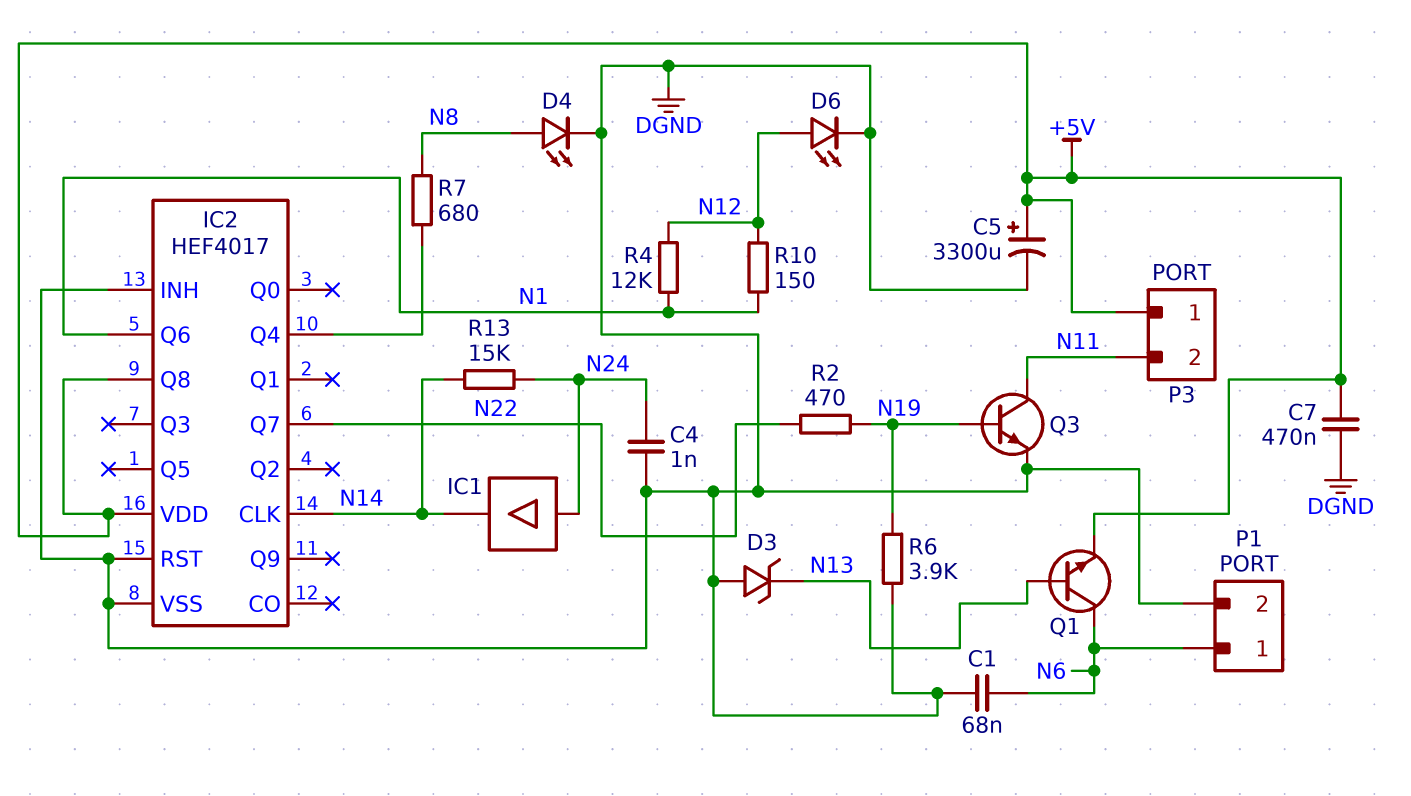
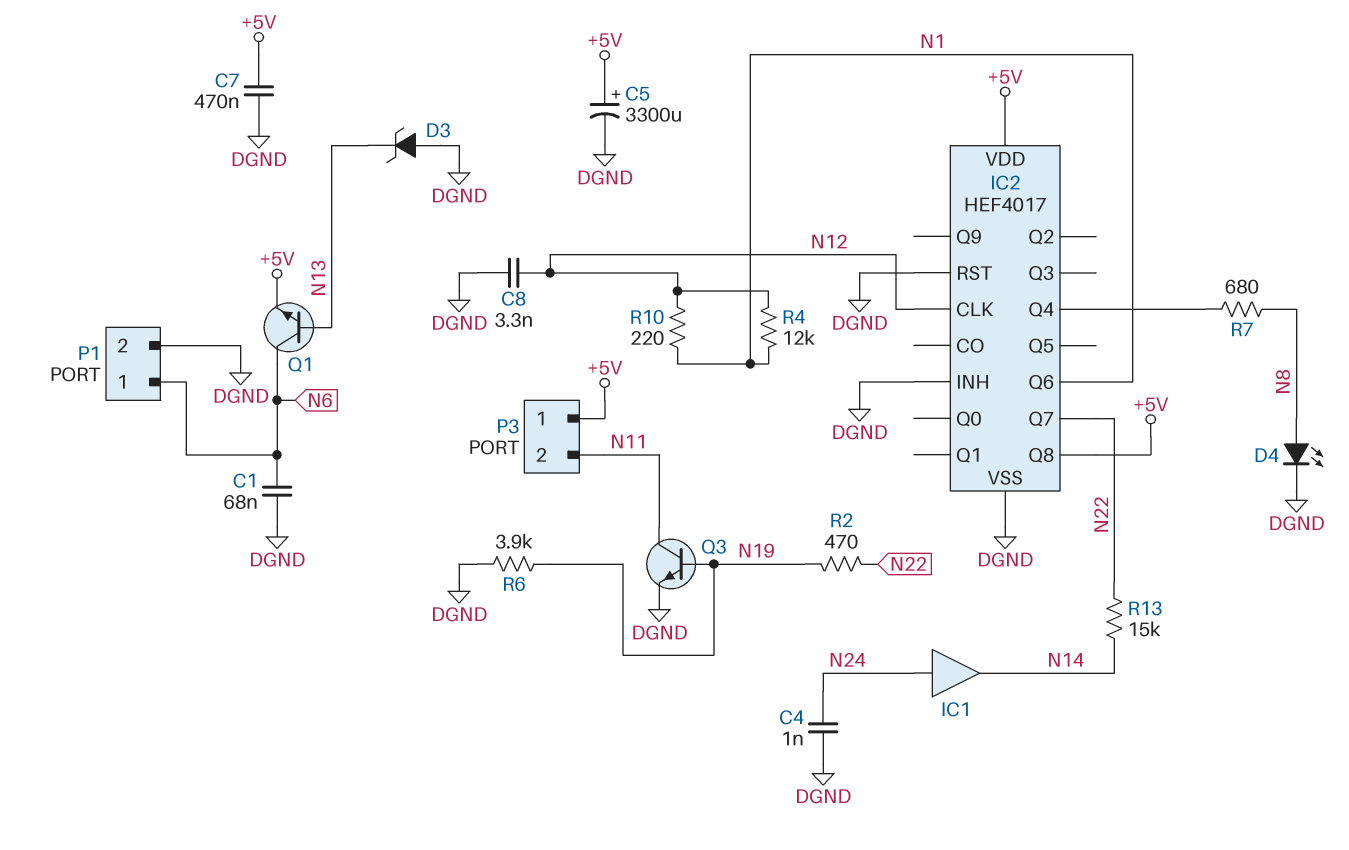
C8: none -> 3.3nF (DGND, N12)
D6: LED (A N12, K DGND) -> none
IC2 pin CLK: N14 -> N12
R10: 150 (N1, N12) -> 220 (N1, N12)
R13: 15k (N14, N24) -> 15k (N14, N22)

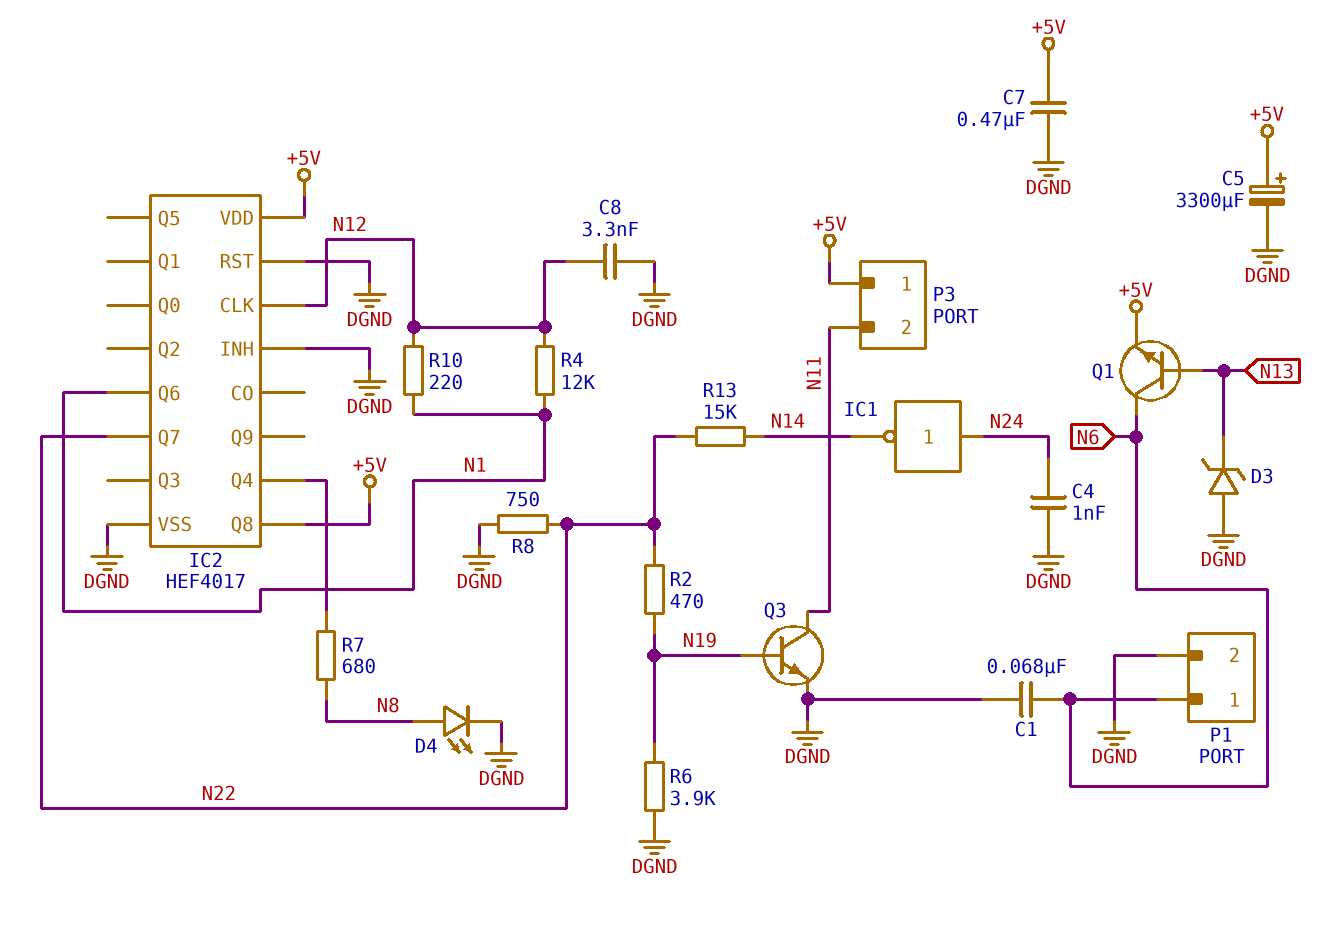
IC1: buffer (in N24, out N14) -> NOT (in N24, out N14)
R8: none -> 750 (DGND, N22)

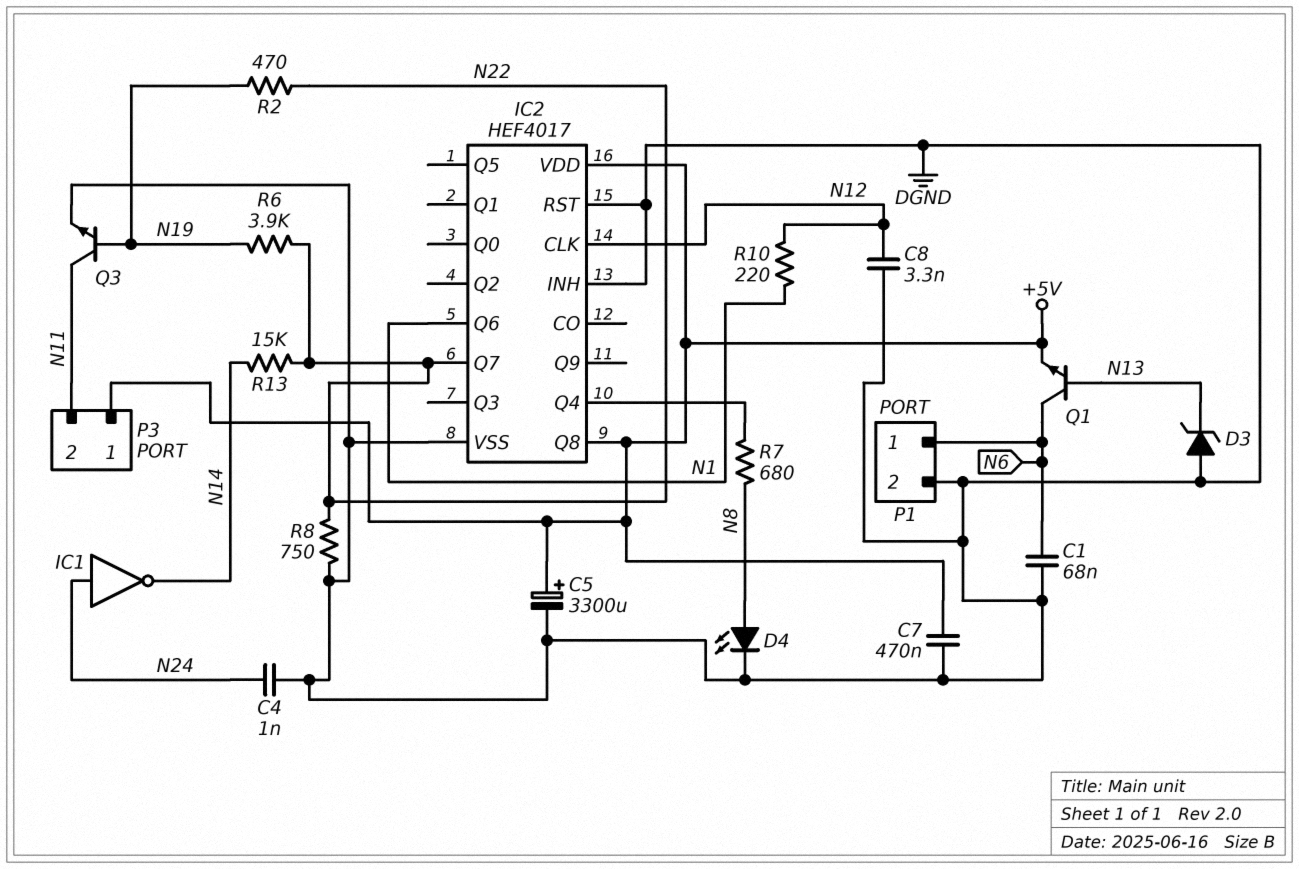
R4: 12k (N1, N12) -> none
R6: 3.9k (DGND, N19) -> 3.9k (N19, N22)

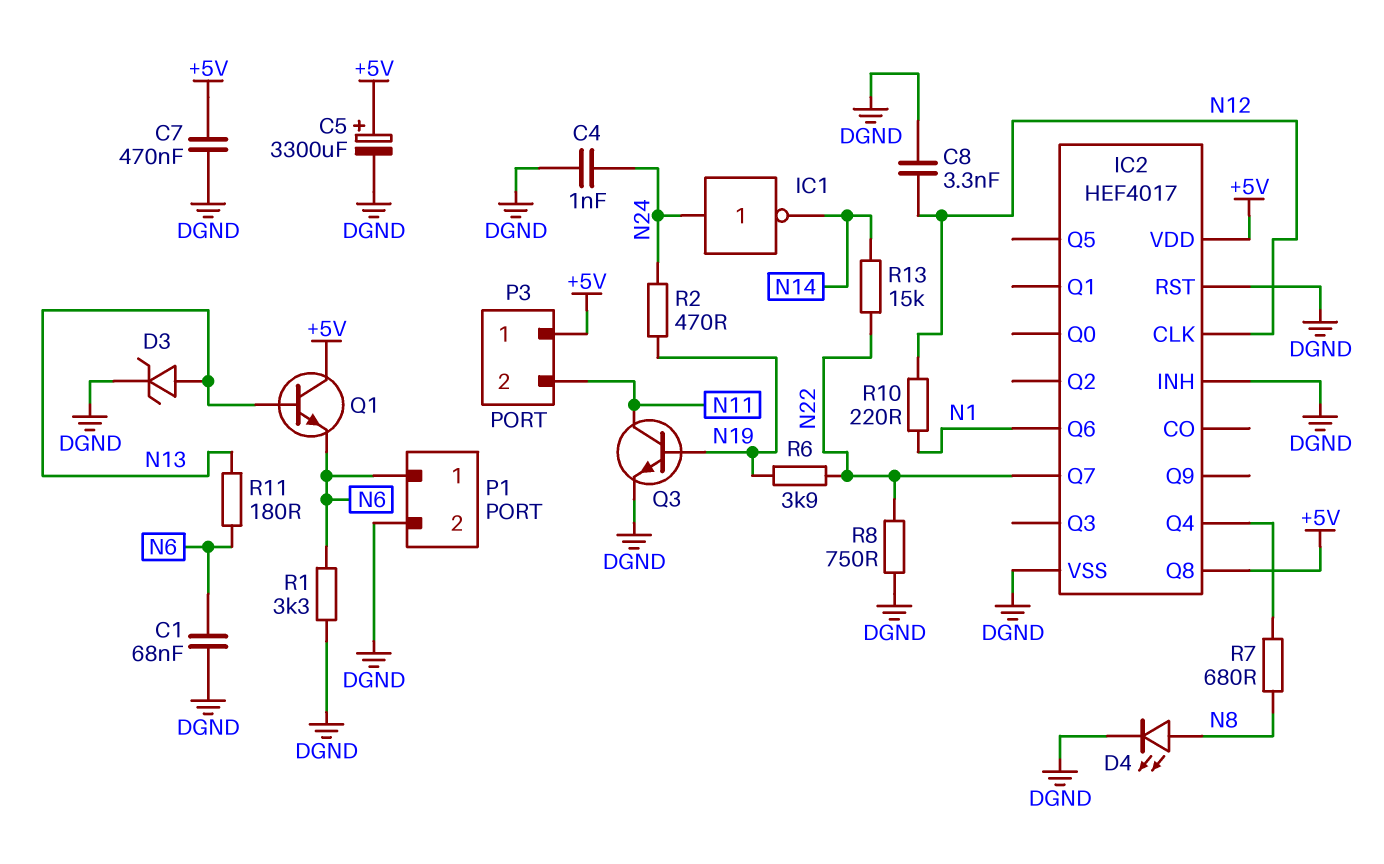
D3: zener (A DGND, K N13) -> zener (A N13, K DGND)
Q1: NPN (B N13, C N6, E +5V) -> NPN (B N13, C +5V, E N6)
R1: none -> 3.3k (DGND, N6)
R2: 470 (N19, N22) -> 470 (N19, N24)
R11: none -> 180 (N6, N13)

